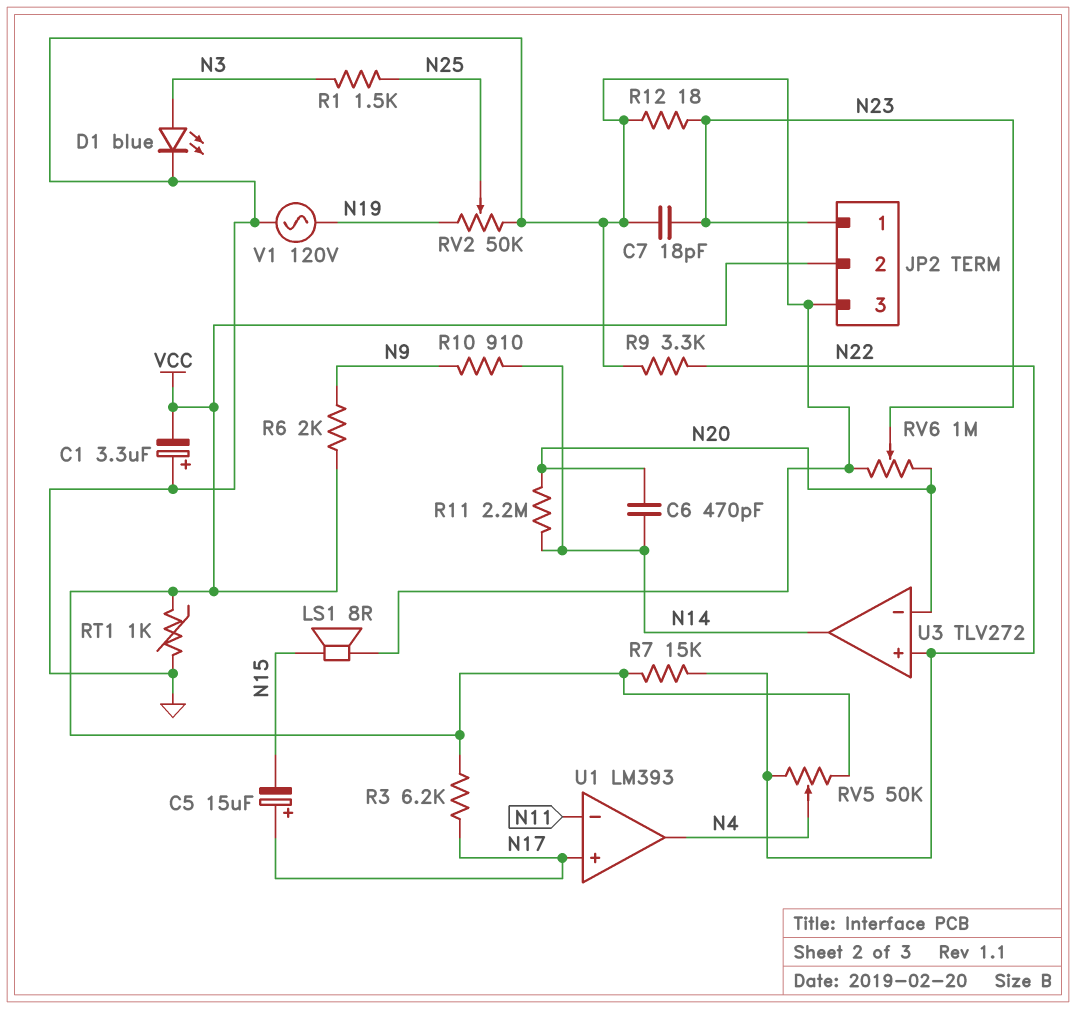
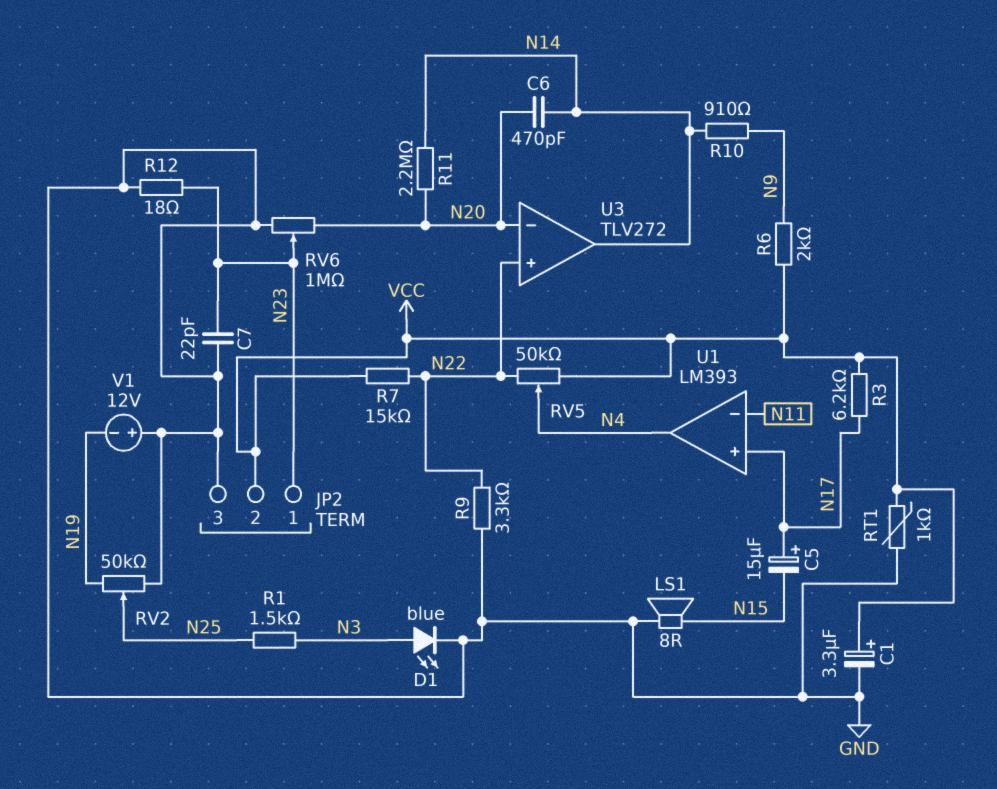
C1: 3.3uF (plus GND, minus VCC) -> 3.3uF (plus VCC, minus GND)
C7: 18pF (GND, N23) -> 22pF (GND, N23)
V1: AC 120V (GND, N19) -> 12V (plus GND, minus N19)

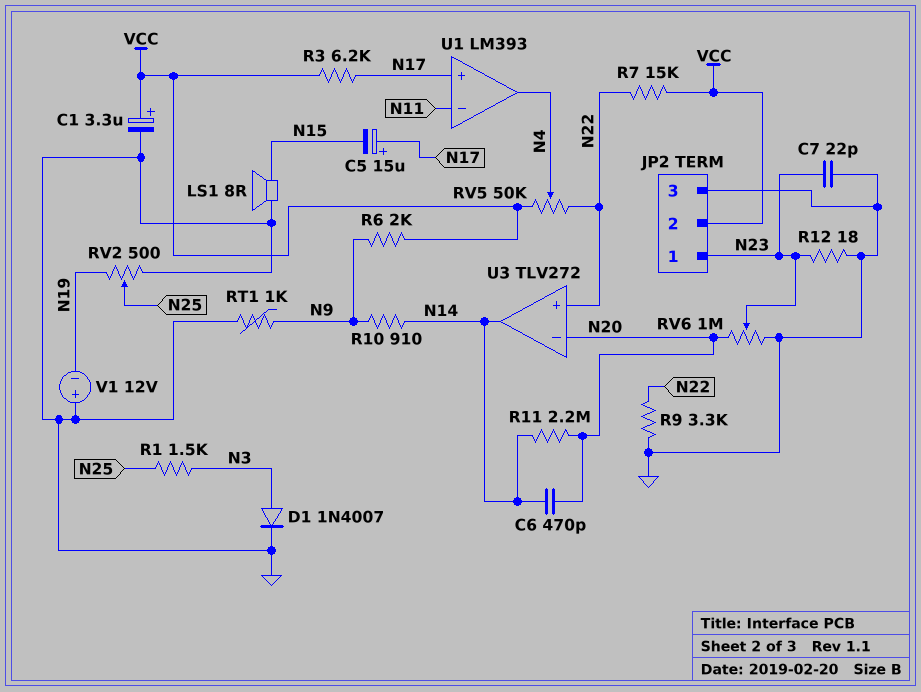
D1: LED blue (A N3, K GND) -> diode 1N4007 (A N3, K GND)
RT1: 1k (GND, VCC) -> 1k (GND, N9)
RV2: 50k (GND, N19, wiper N25) -> 500 (GND, N19, wiper N25)

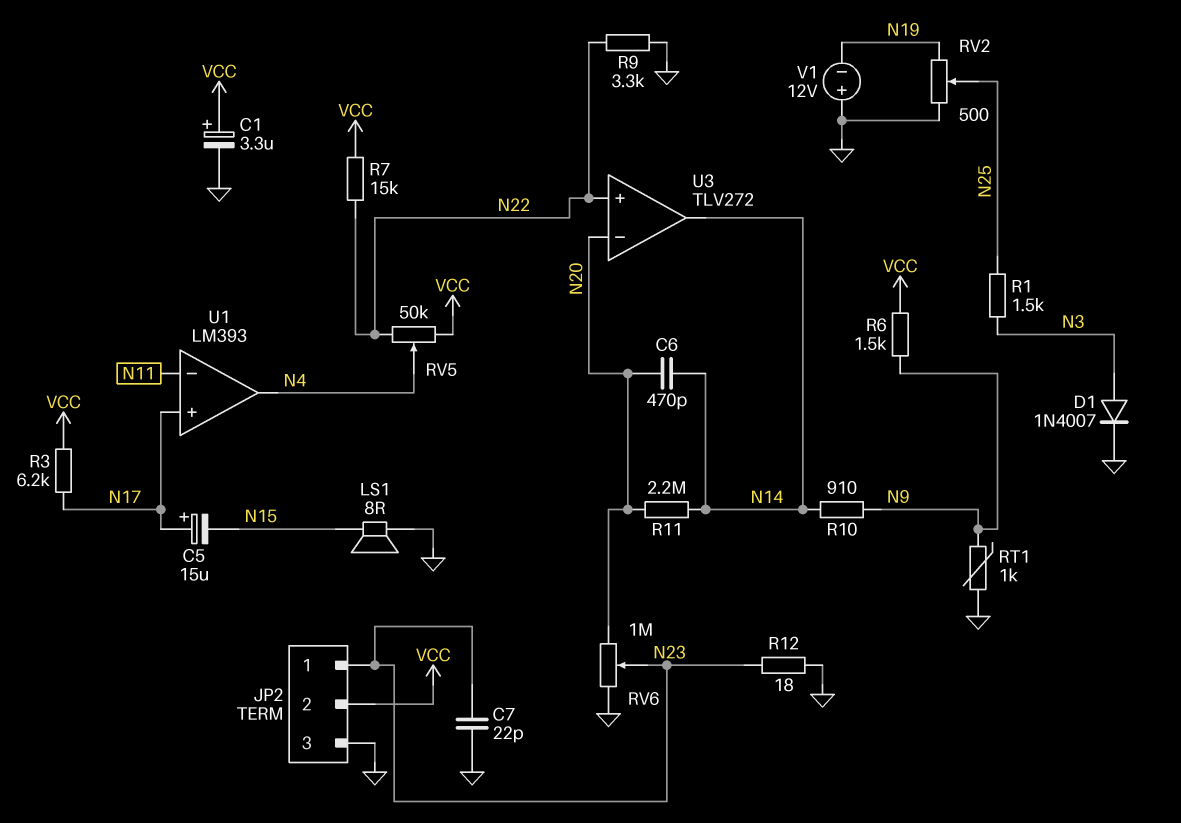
R6: 2k (N9, VCC) -> 1.5k (N9, VCC)

